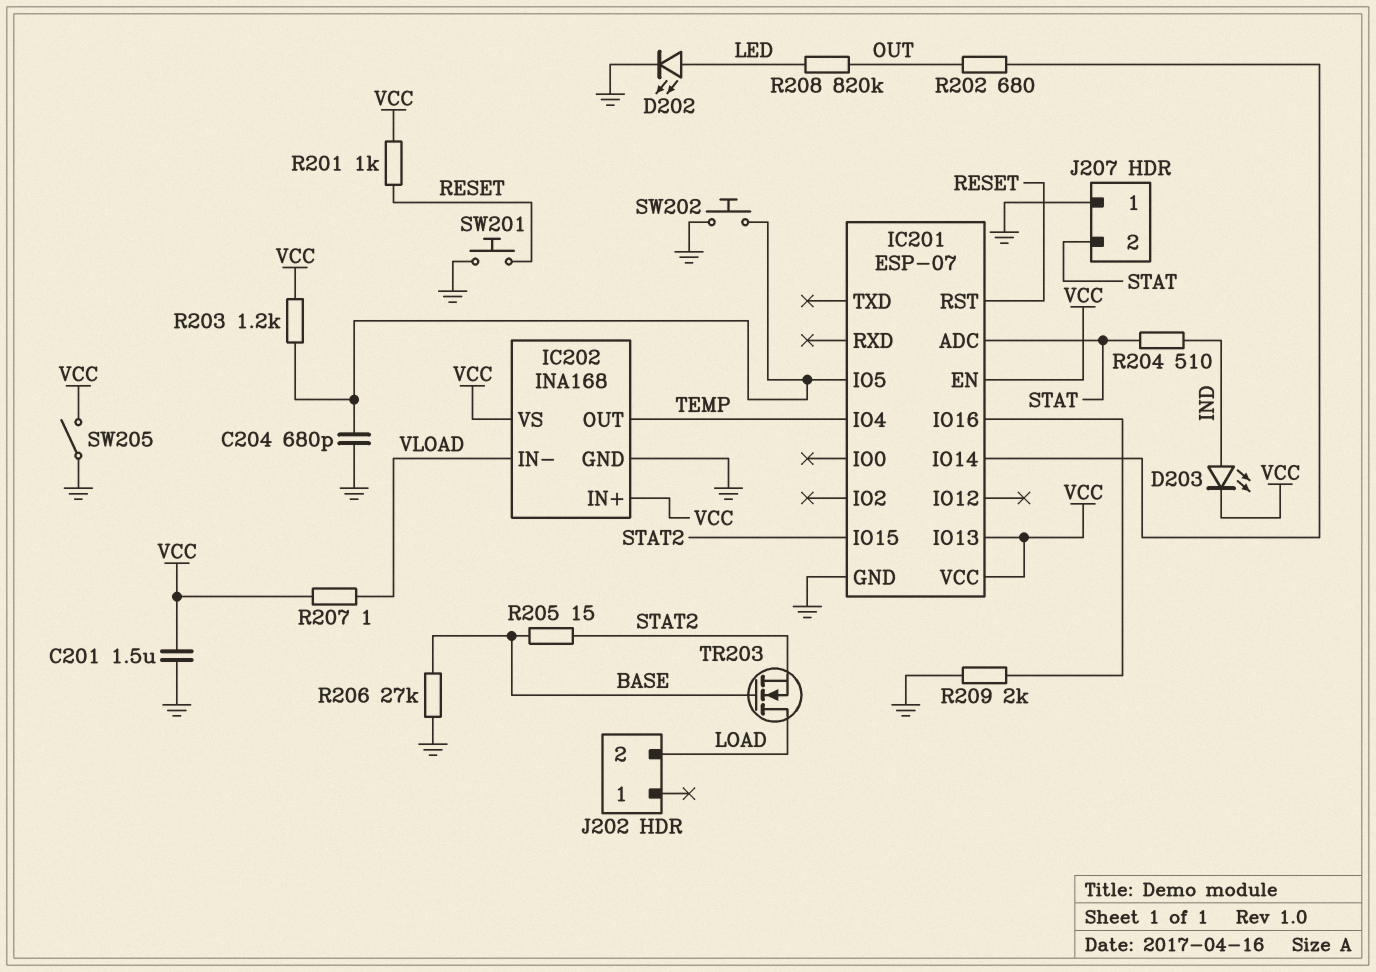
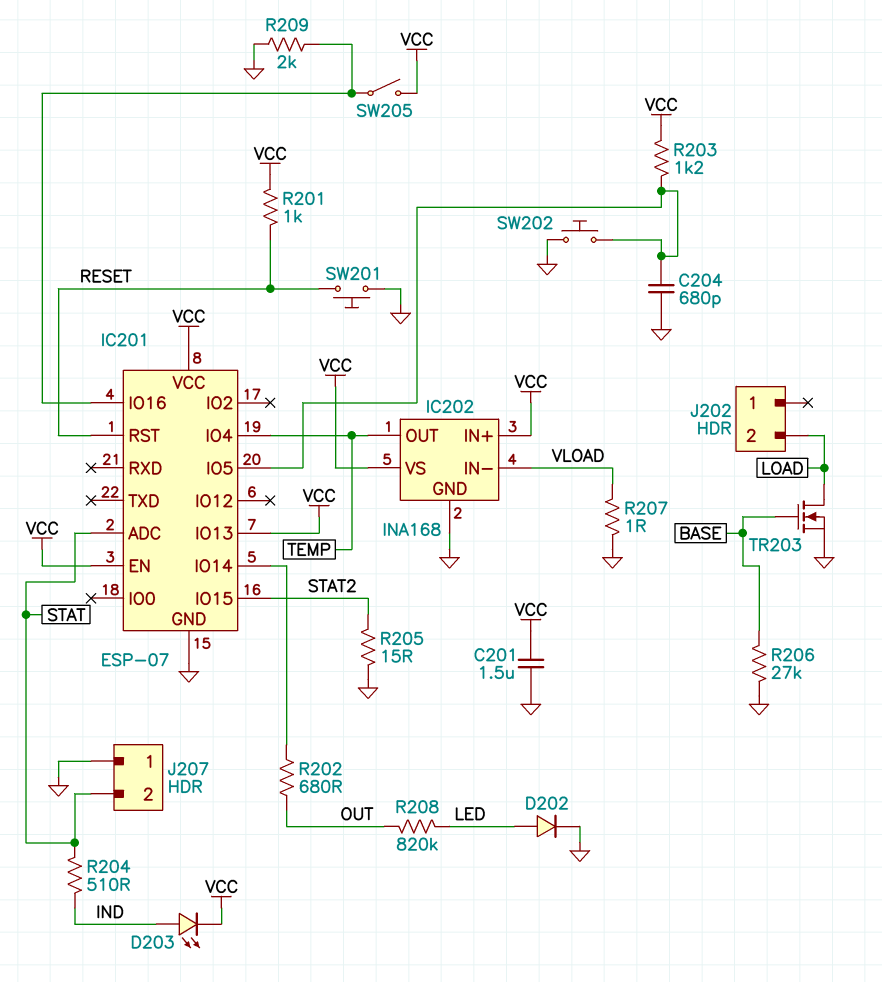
D202: LED (A LED, K GND) -> diode (A LED, K GND)
R205: 15 (BASE, STAT2) -> 15 (GND, STAT2)
R207: 1 (VCC, VLOAD) -> 1 (GND, VLOAD)
SW205: switch (GND, VCC) -> switch (IC201/IO16, VCC)
TR203: NMOS (G BASE, D LOAD, S STAT2) -> NMOS (G BASE, D LOAD, S GND)

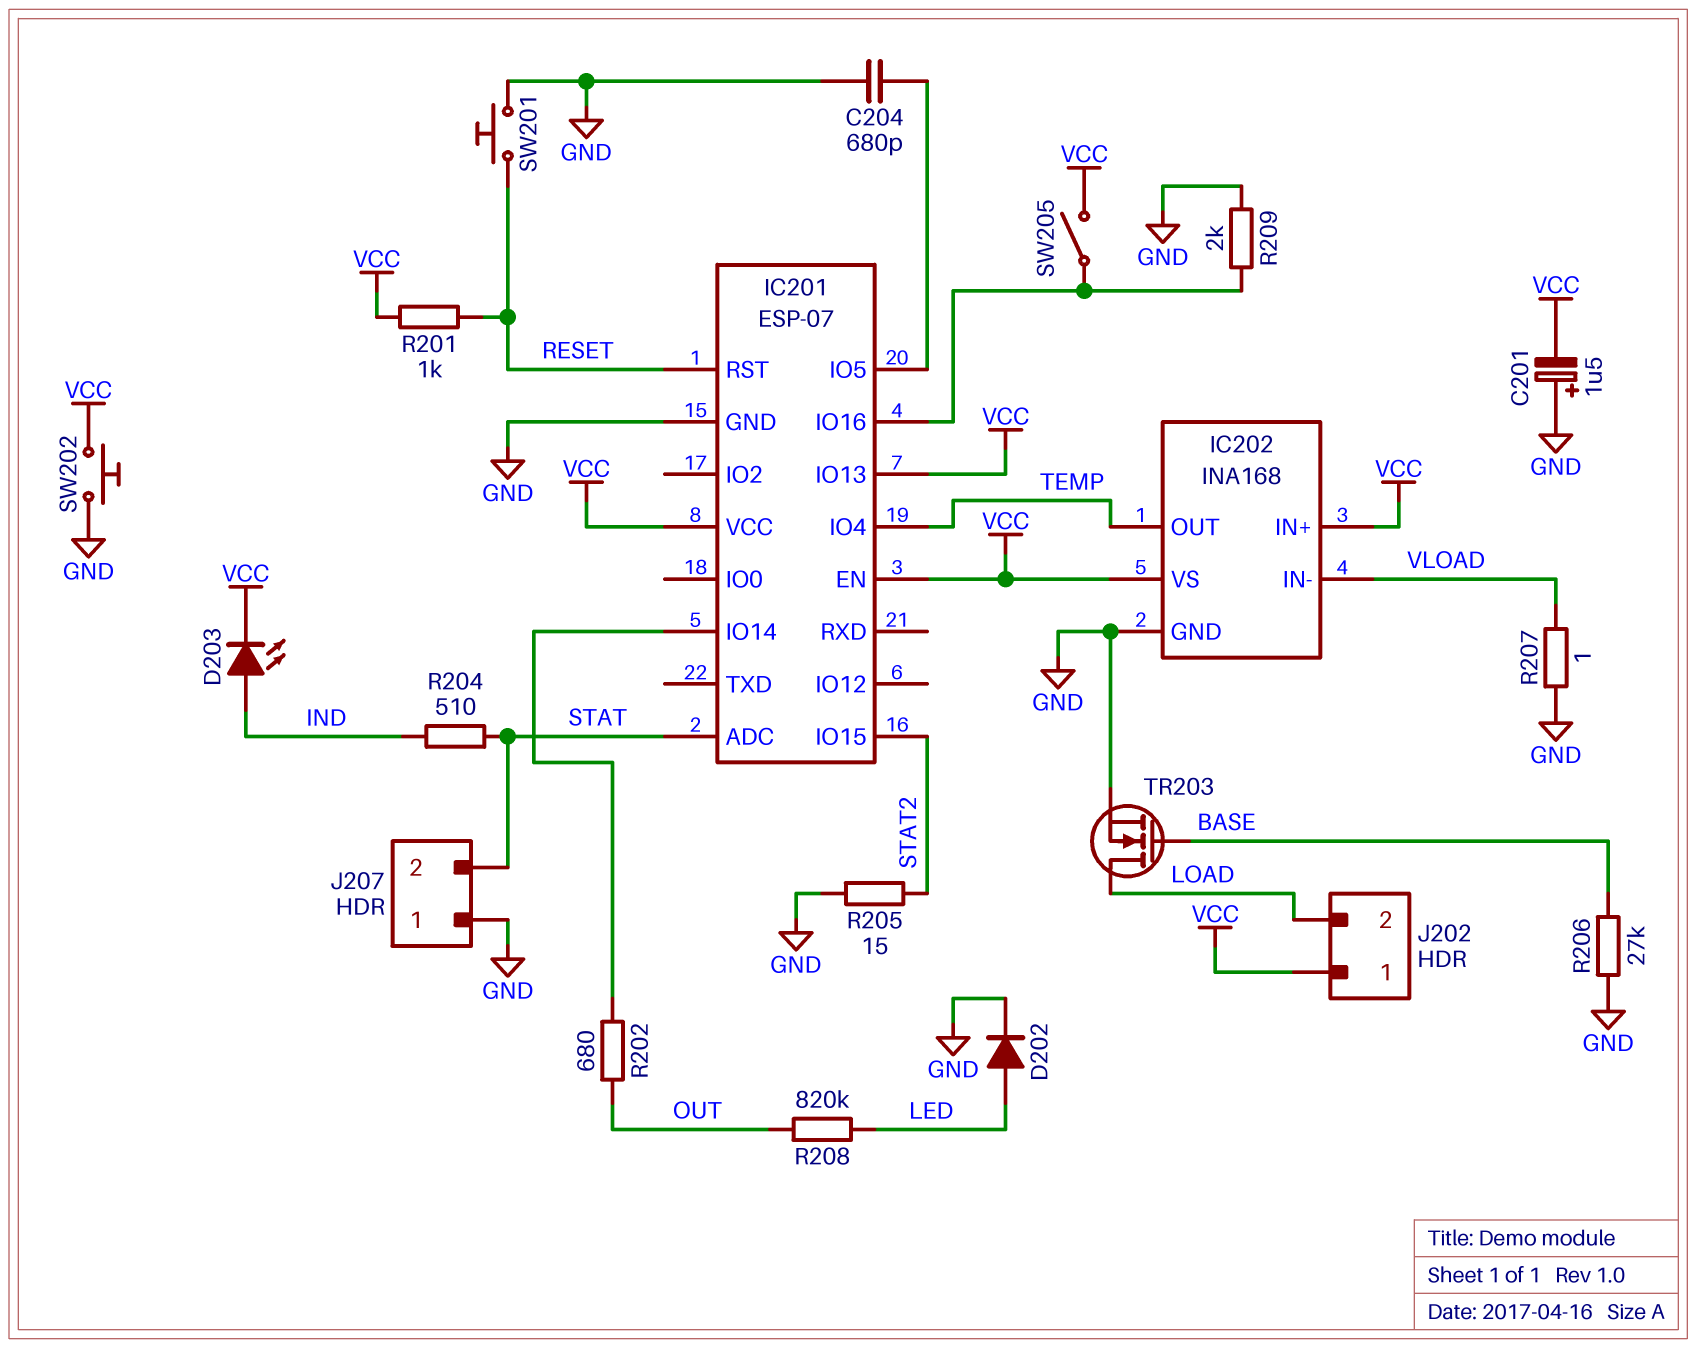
C201: 1.5uF (GND, VCC) -> 1.5uF (plus GND, minus VCC)
J202 pin 1: none -> VCC
R203: 1.2k (IC201/IO5, VCC) -> none
SW202: button (GND, IC201/IO5) -> button (GND, VCC)

